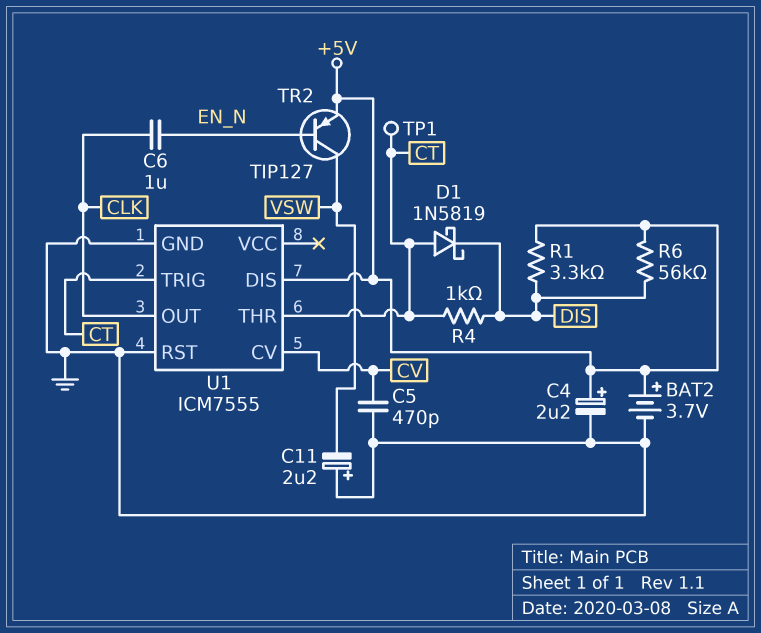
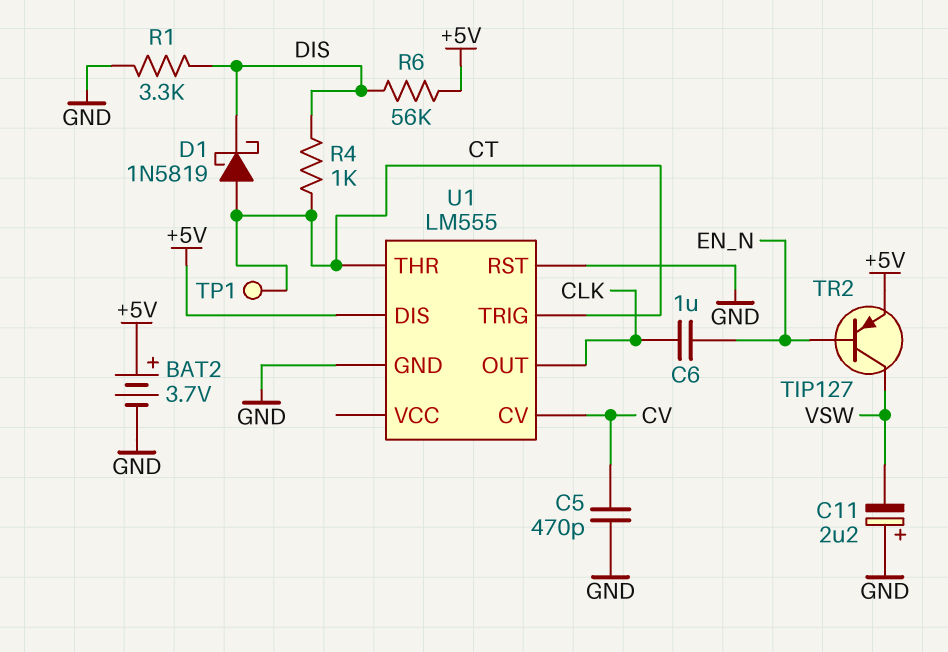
C4: 2.2uF (plus +5V, minus GND) -> none
R1: 3.3k (+5V, DIS) -> 3.3k (DIS, GND)
U1: ICM7555 -> LM555

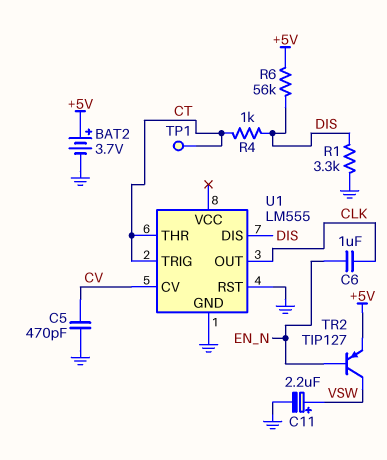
C11: 2.2uF (plus GND, minus VSW) -> 2.2uF (plus VSW, minus GND)
D1: schottky 1N5819 (A CT, K DIS) -> none
U1 pin DIS: +5V -> DIS

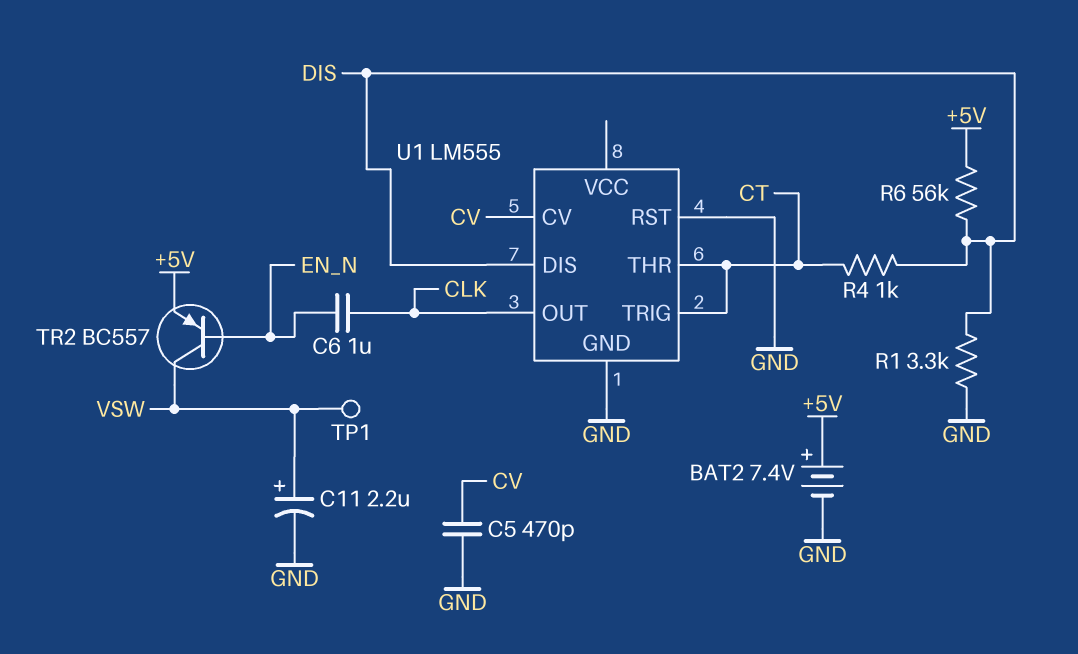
BAT2: 3.7V (plus +5V, minus GND) -> 7.4V (plus +5V, minus GND)
TP1: test point (CT) -> test point (VSW)
TR2: PNP TIP127 (B EN_N, C VSW, E +5V) -> PNP BC557 (B EN_N, C VSW, E +5V)

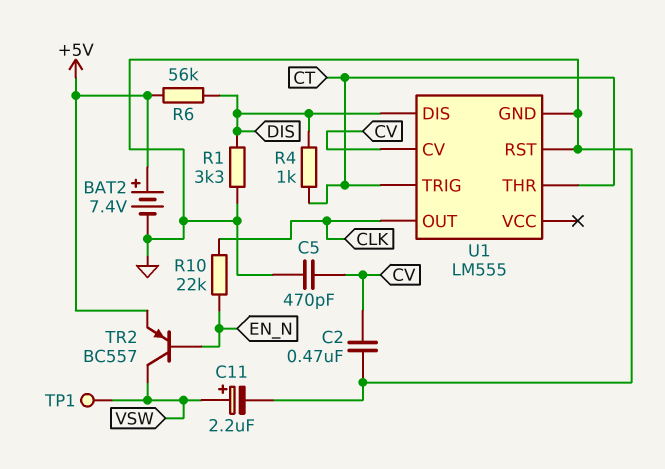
C2: none -> 470nF (CV, GND)
C6: 1uF (CLK, EN_N) -> none
R10: none -> 22k (CLK, EN_N)

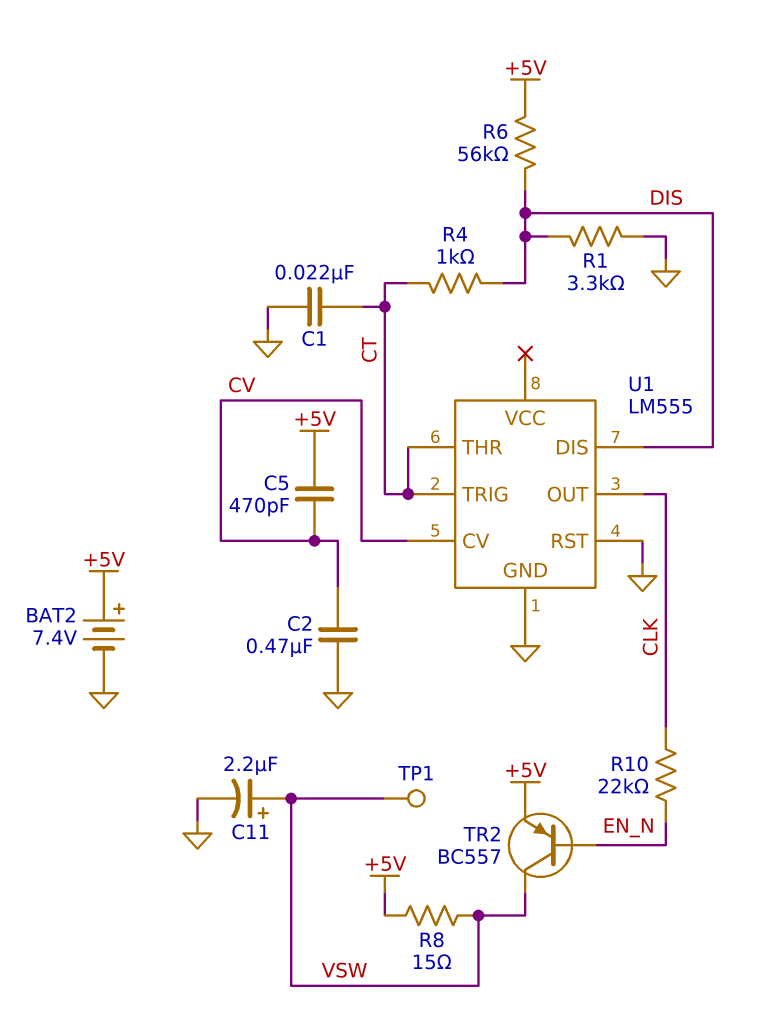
C1: none -> 22nF (CT, GND)
C5: 470pF (CV, GND) -> 470pF (+5V, CV)
R8: none -> 15 (+5V, VSW)

